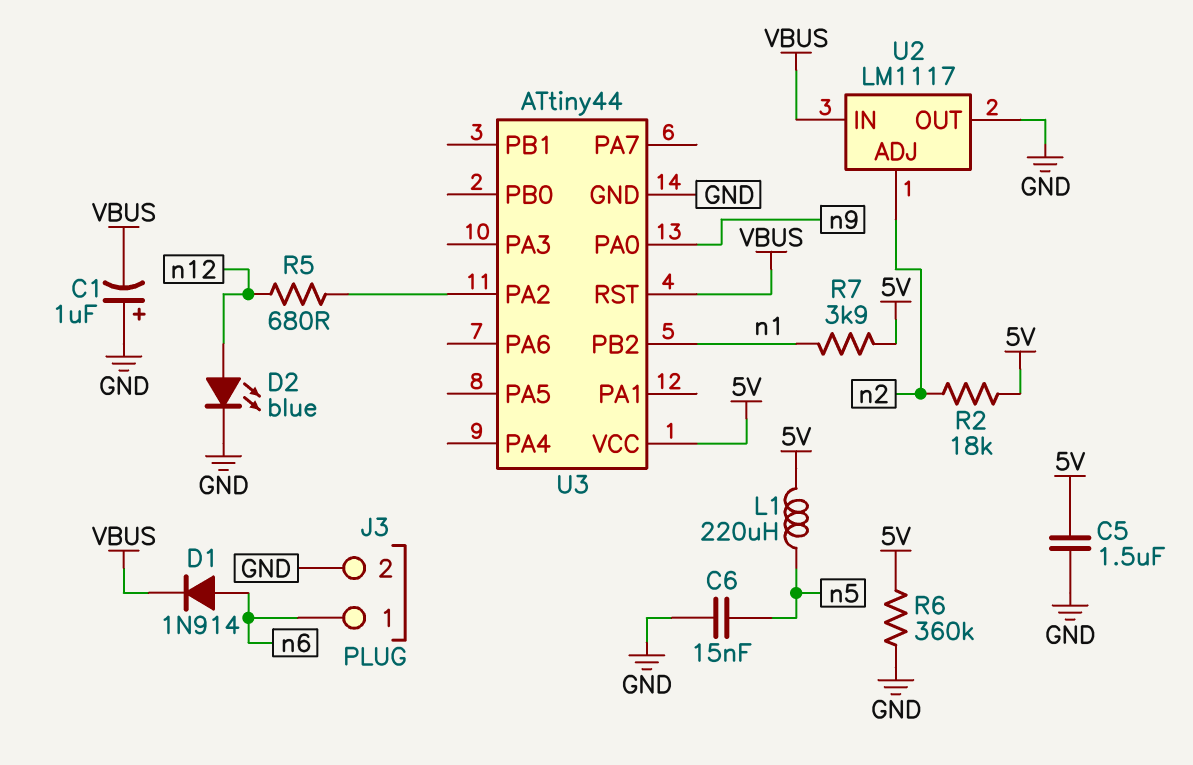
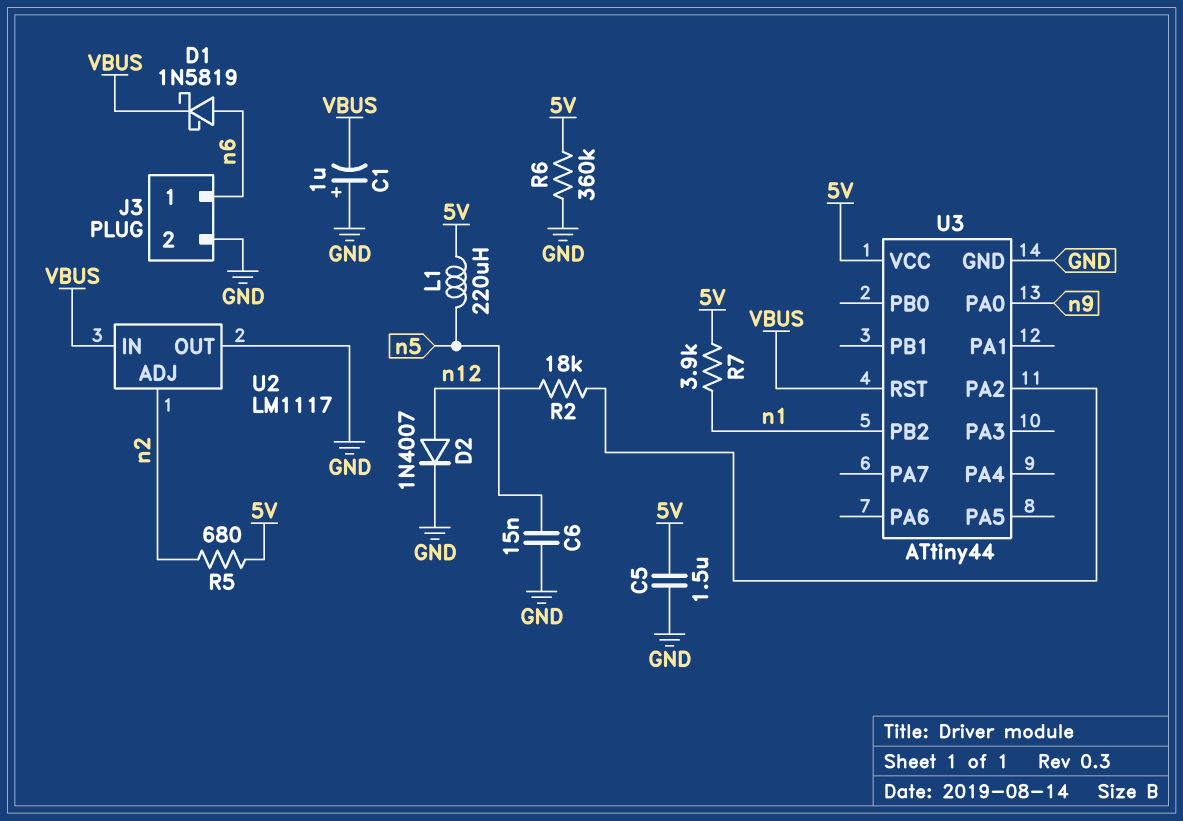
D1: diode 1N914 (A n6, K VBUS) -> schottky 1N5819 (A n6, K VBUS)
D2: LED blue (A n12, K GND) -> diode 1N4007 (A n12, K GND)
R2: 18k (5V, n2) -> 18k (U3/PA2, n12)
R5: 680 (U3/PA2, n12) -> 680 (5V, n2)

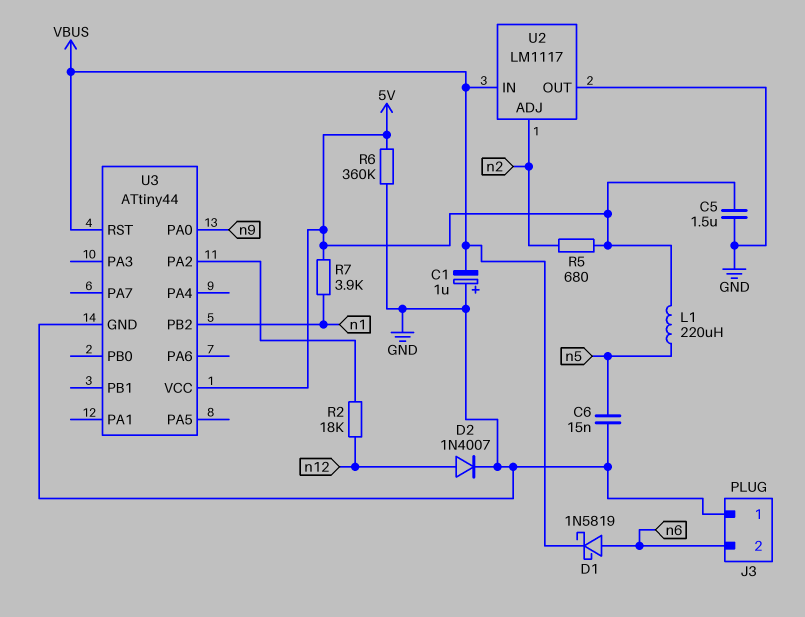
J3 pin 1: n6 -> GND
J3 pin 2: GND -> n6

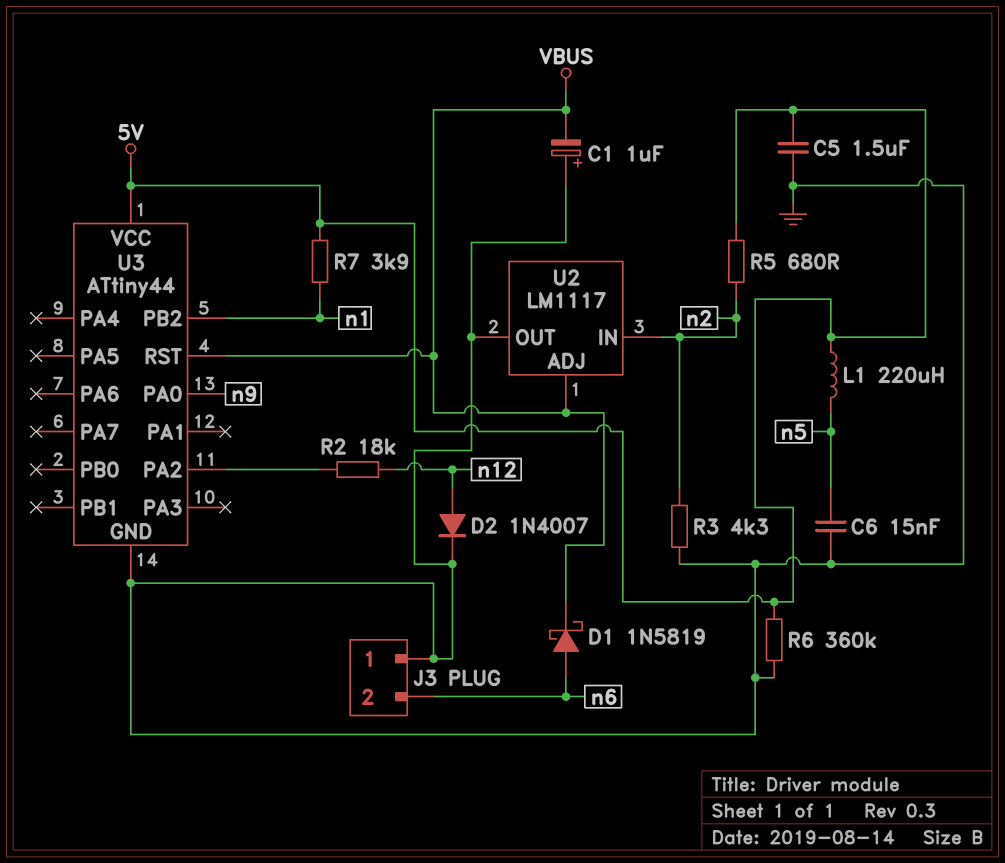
R3: none -> 4.3k (GND, n2)
U2 pin ADJ: n2 -> VBUS
U2 pin IN: VBUS -> n2

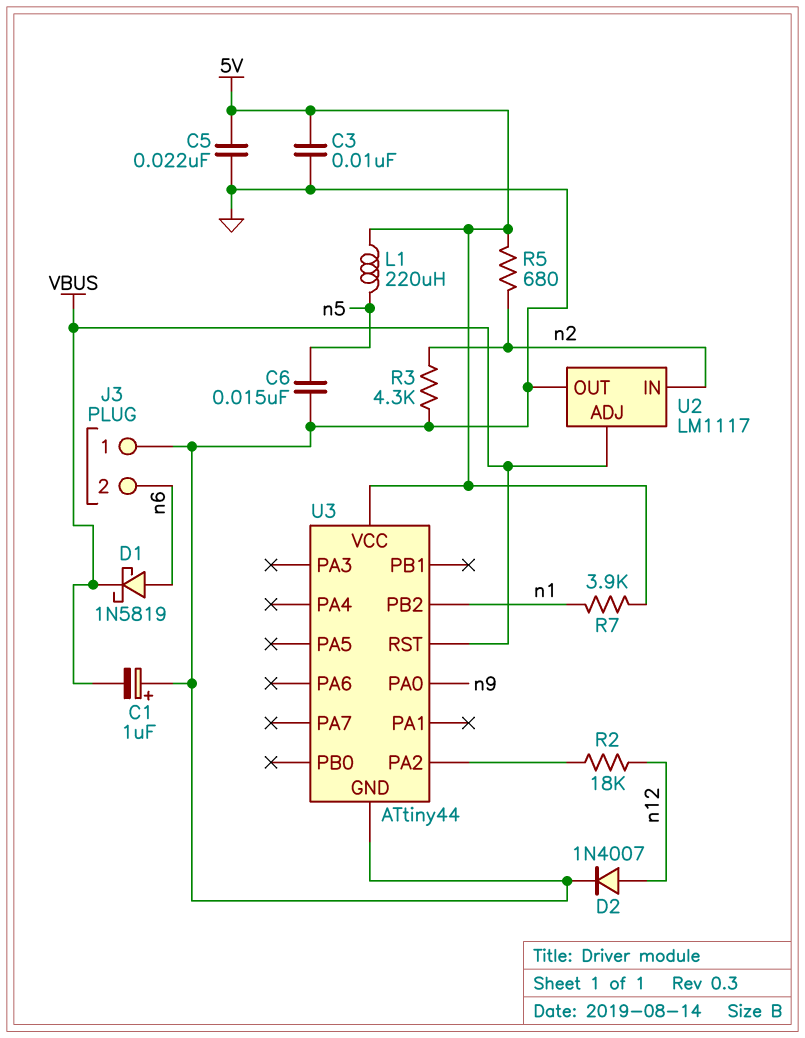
C3: none -> 10nF (5V, GND)
C5: 1.5uF (5V, GND) -> 22nF (5V, GND)
R6: 360k (5V, GND) -> none

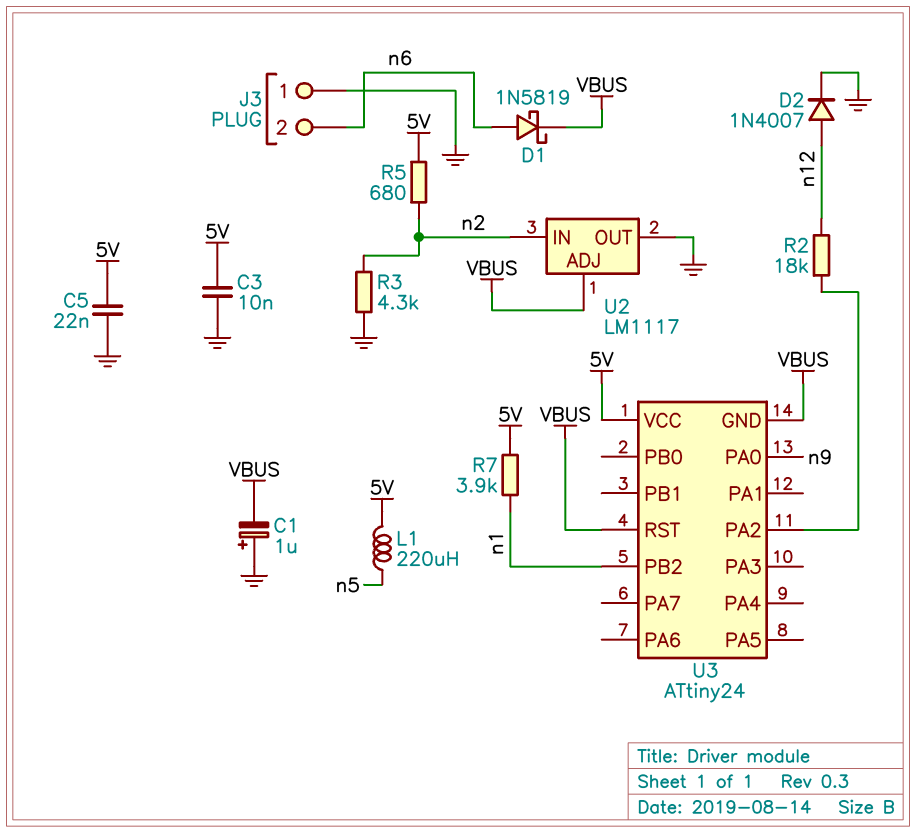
C6: 15nF (GND, n5) -> none
U3: ATtiny44 -> ATtiny24
U3 pin GND: GND -> VBUS

